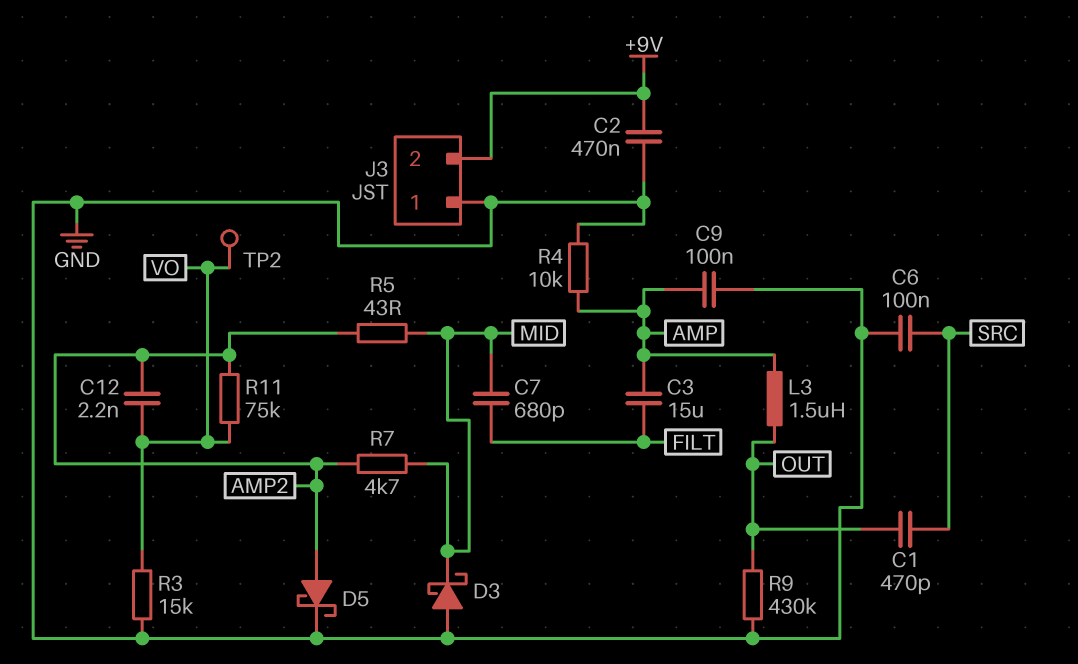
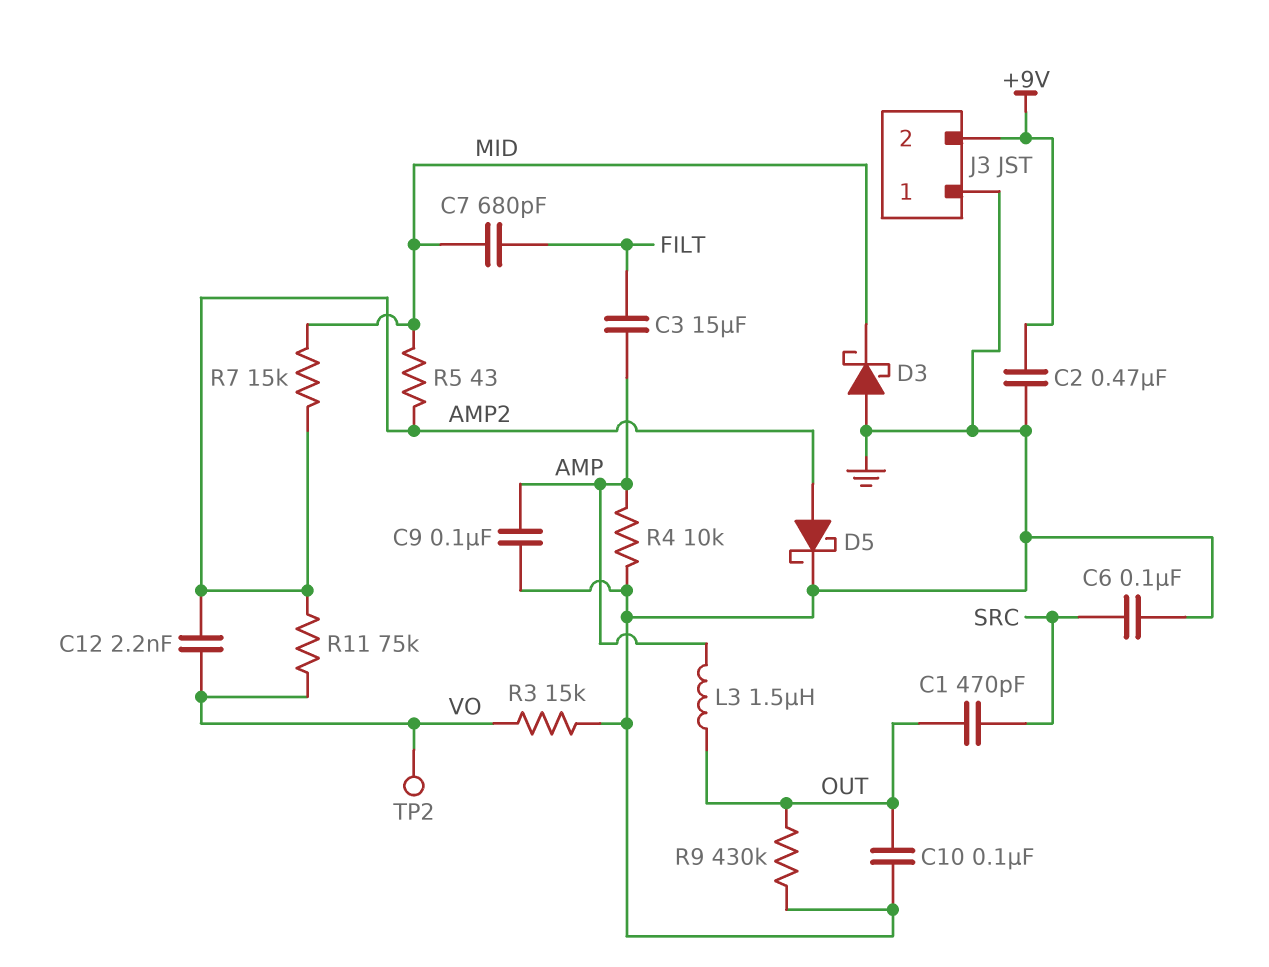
C10: none -> 100nF (GND, OUT)
R7: 4.7k (AMP2, MID) -> 15k (AMP2, MID)

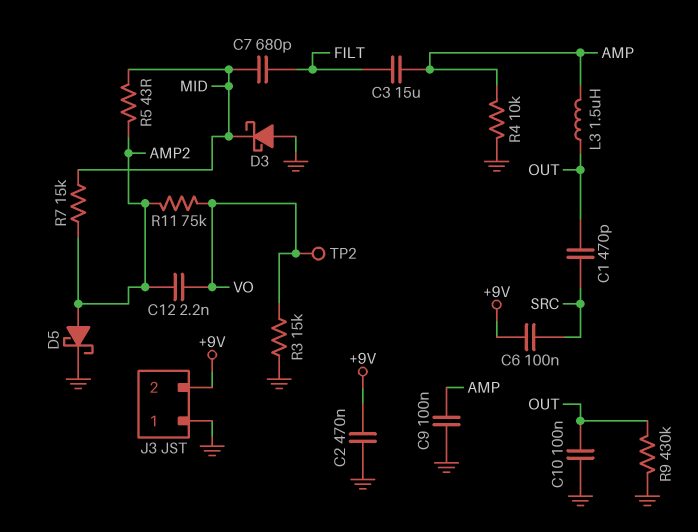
C6: 100nF (GND, SRC) -> 100nF (+9V, SRC)

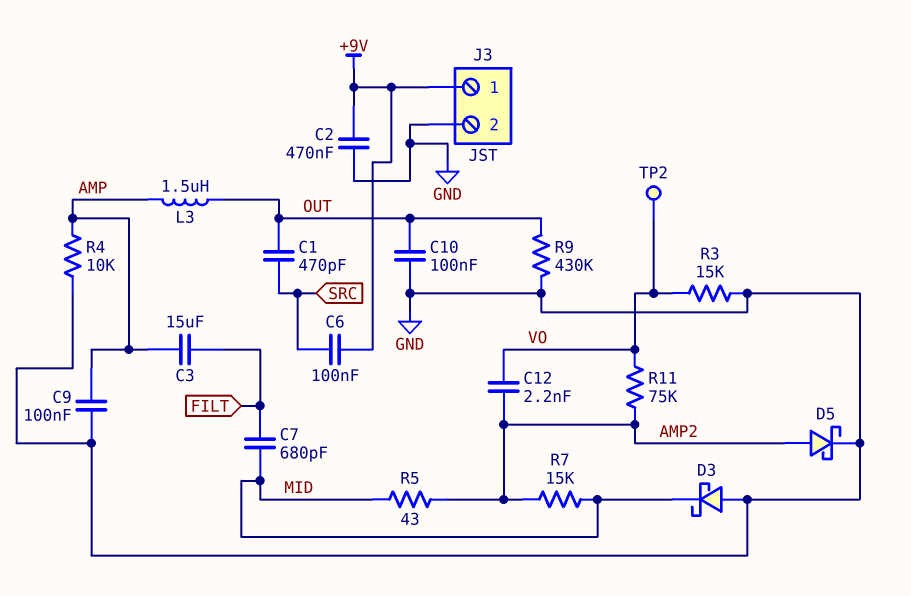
J3 pin 1: GND -> +9V
J3 pin 2: +9V -> GND

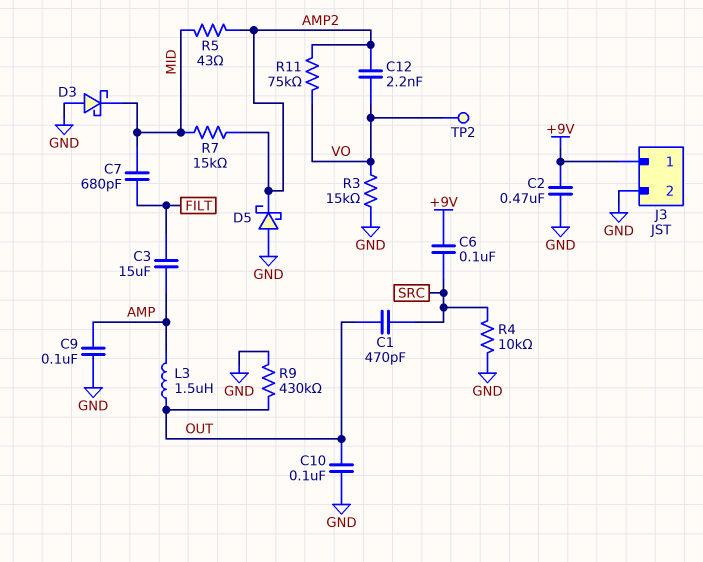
D5: schottky (A AMP2, K GND) -> schottky (A GND, K AMP2)
R4: 10k (AMP, GND) -> 10k (GND, SRC)

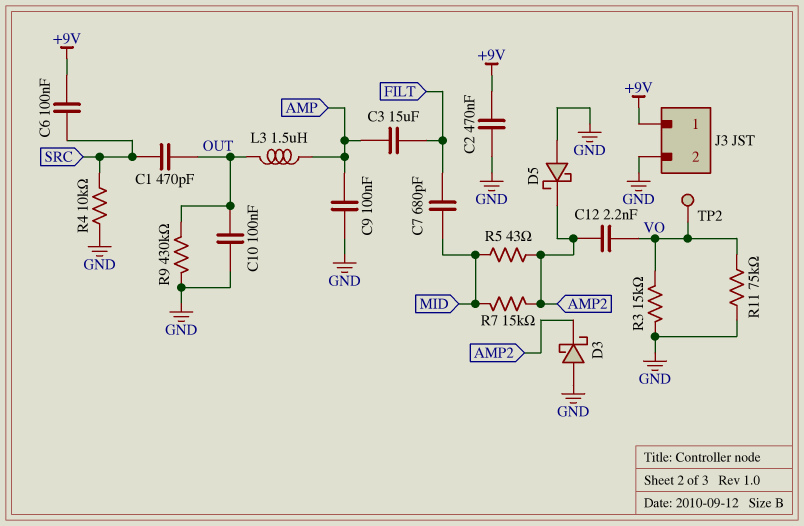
D3: schottky (A GND, K MID) -> schottky (A GND, K AMP2)
R11: 75k (AMP2, VO) -> 75k (GND, VO)

